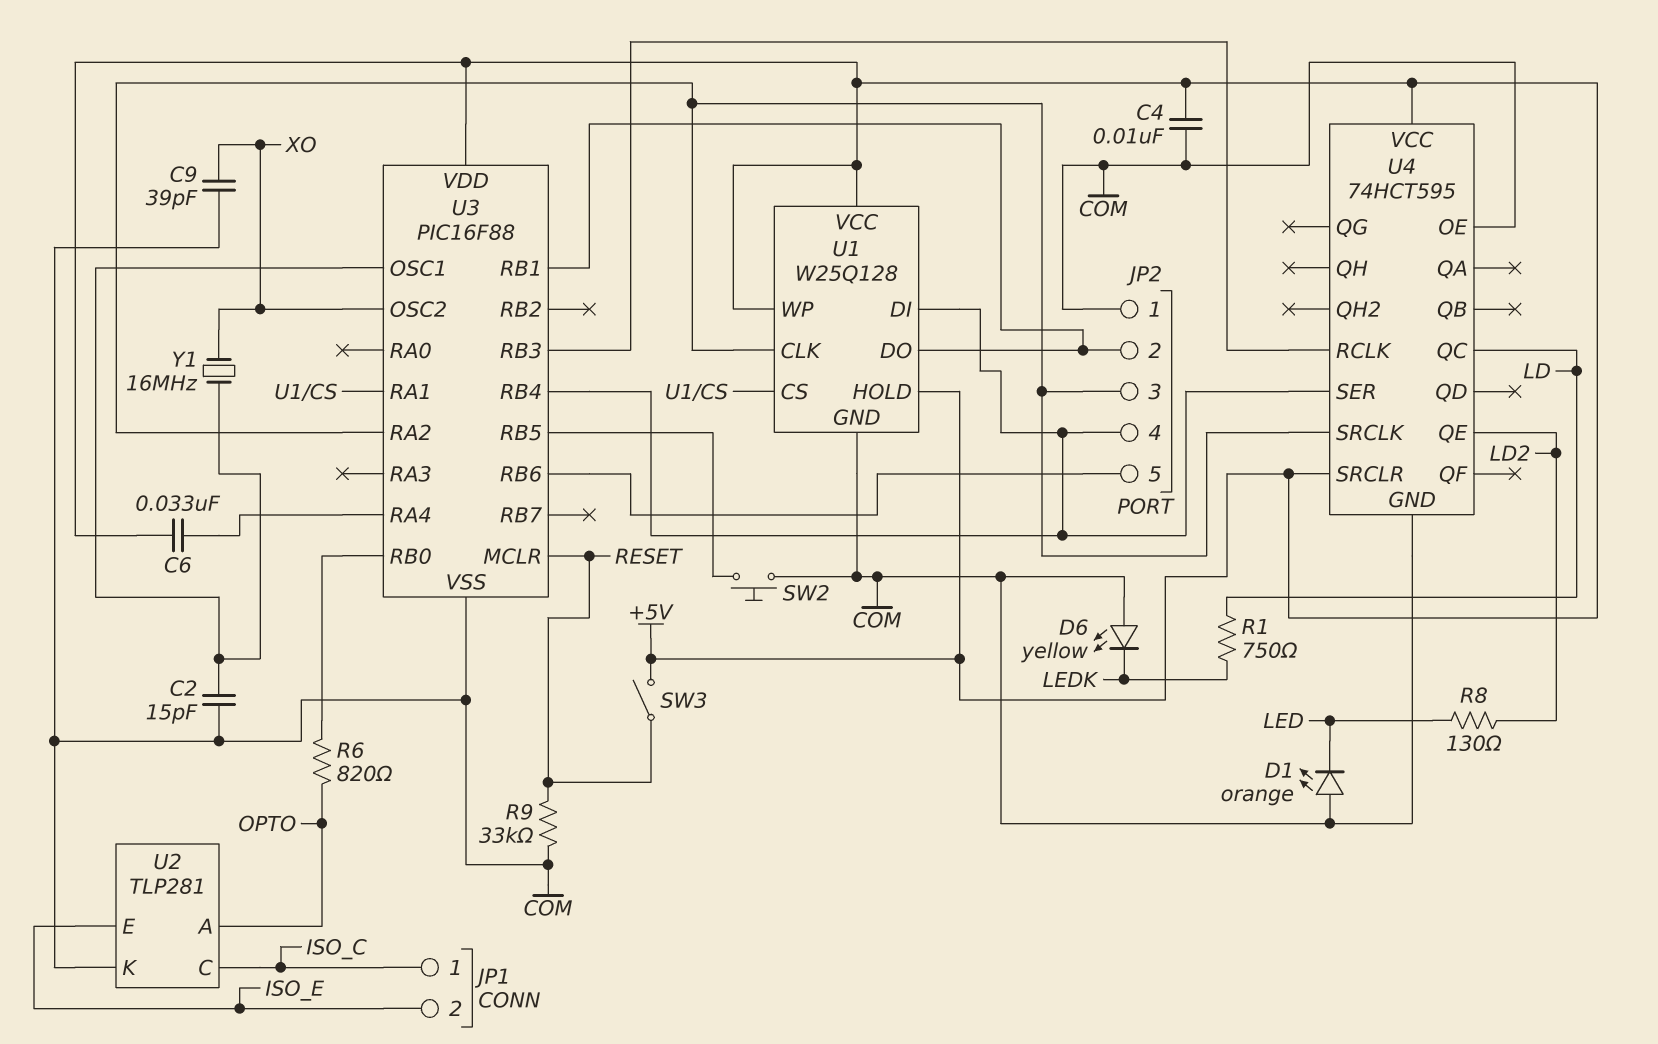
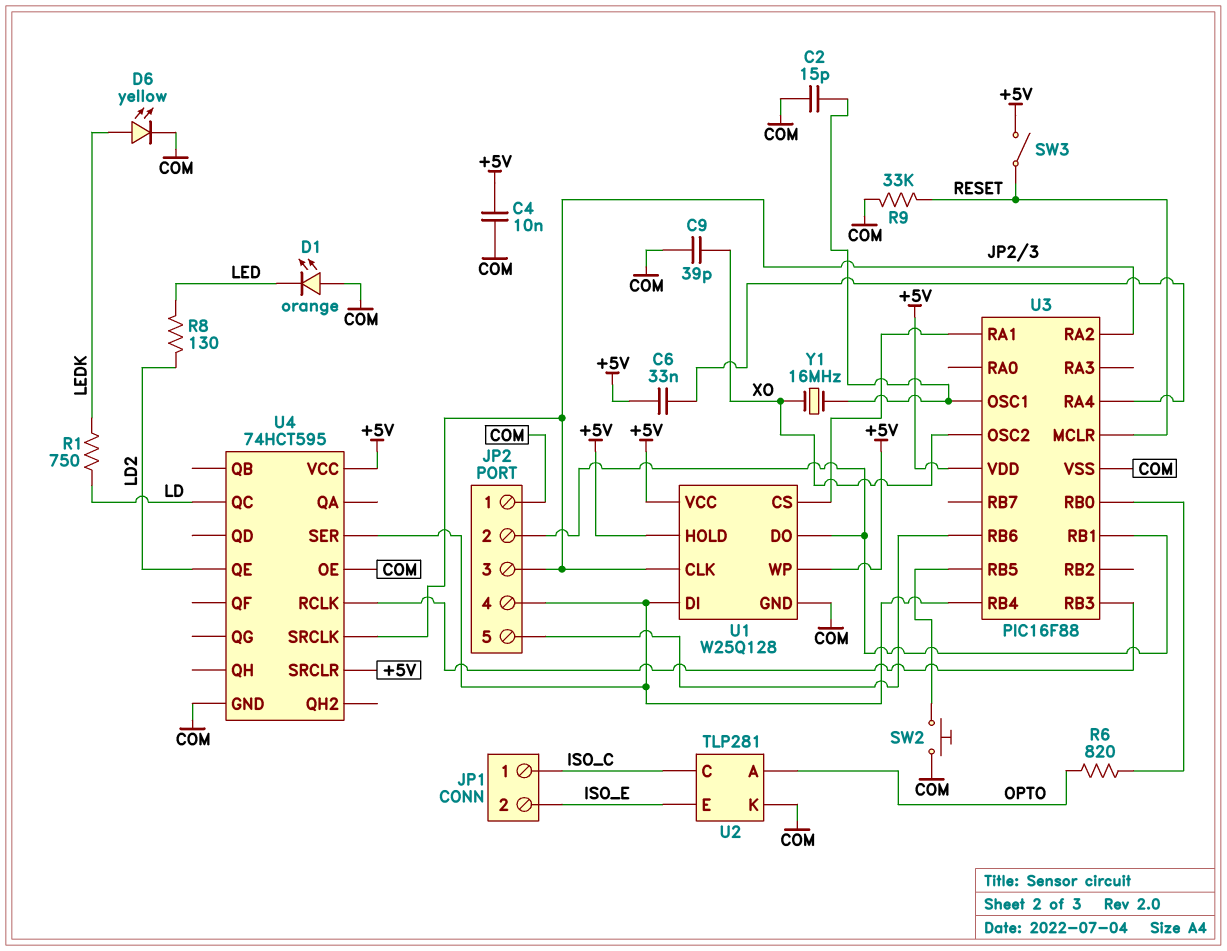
D6: LED yellow (A COM, K LEDK) -> LED yellow (A LEDK, K COM)

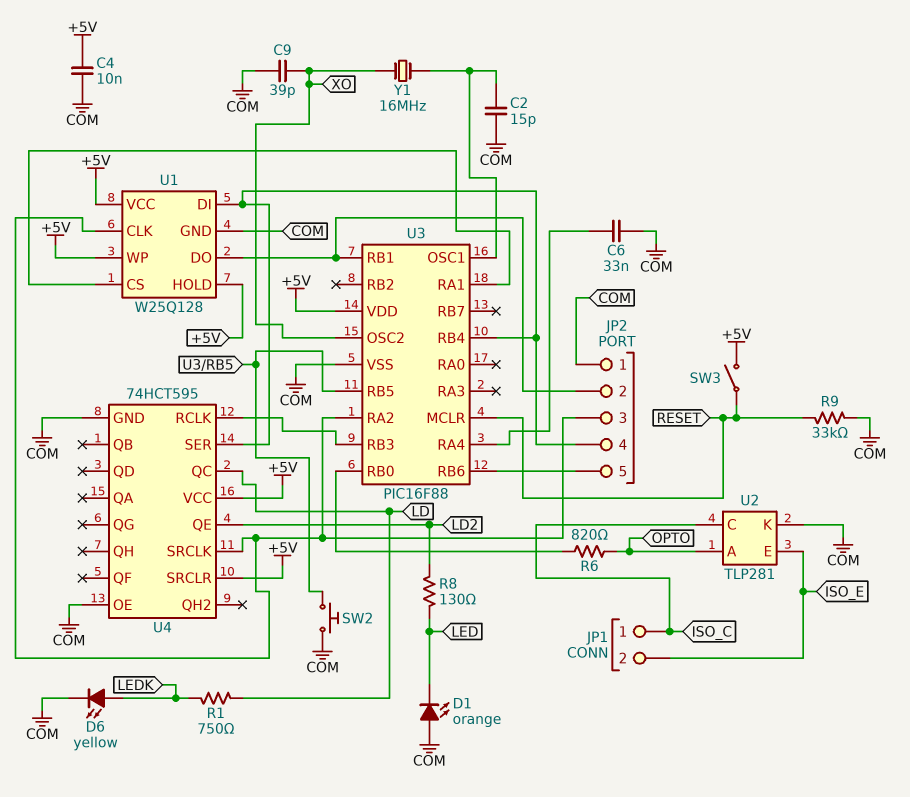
C6: 33nF (+5V, U3/RA4) -> 33nF (COM, U3/RA4)

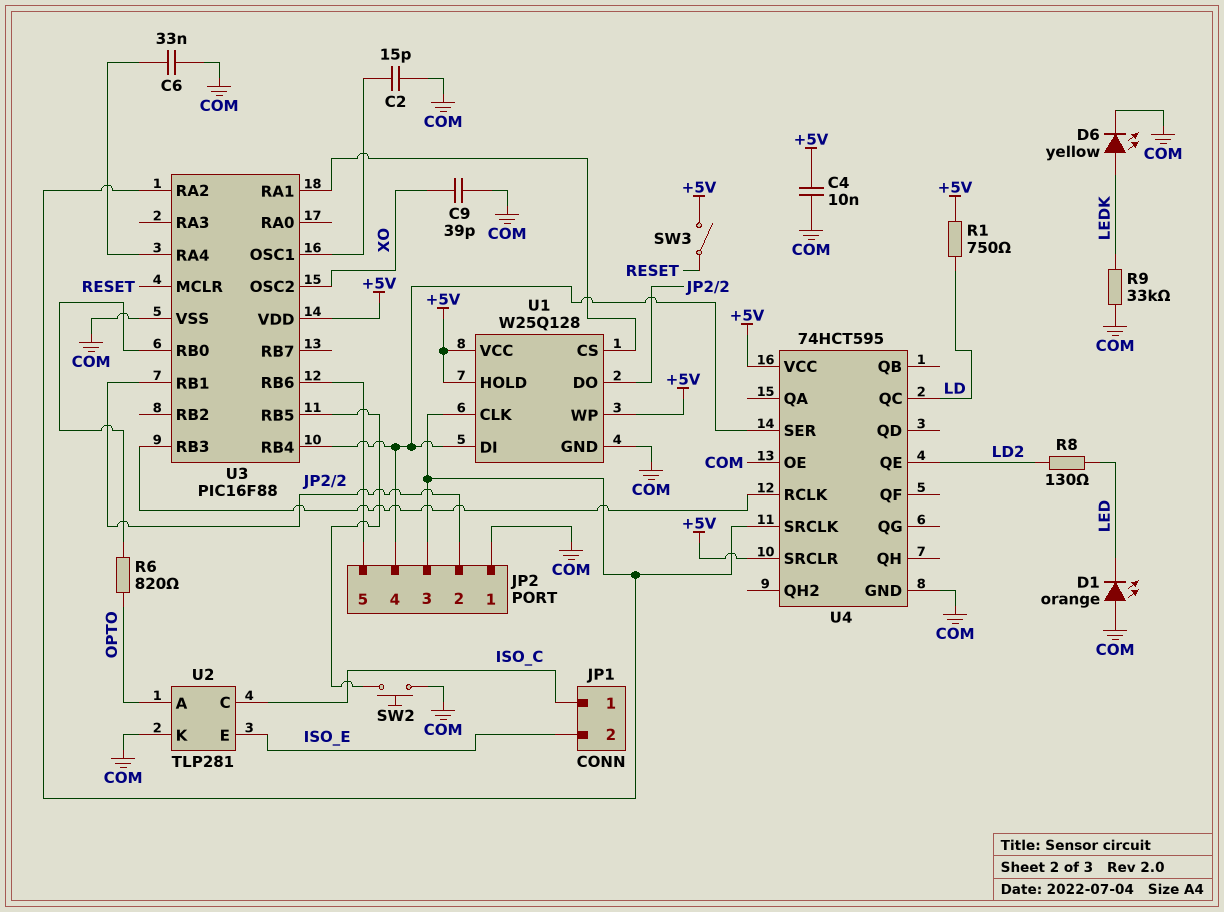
R1: 750 (LD, LEDK) -> 750 (+5V, LD)
R9: 33k (COM, RESET) -> 33k (COM, LEDK)
Y1: 16MHz (U3/OSC1, XO) -> none

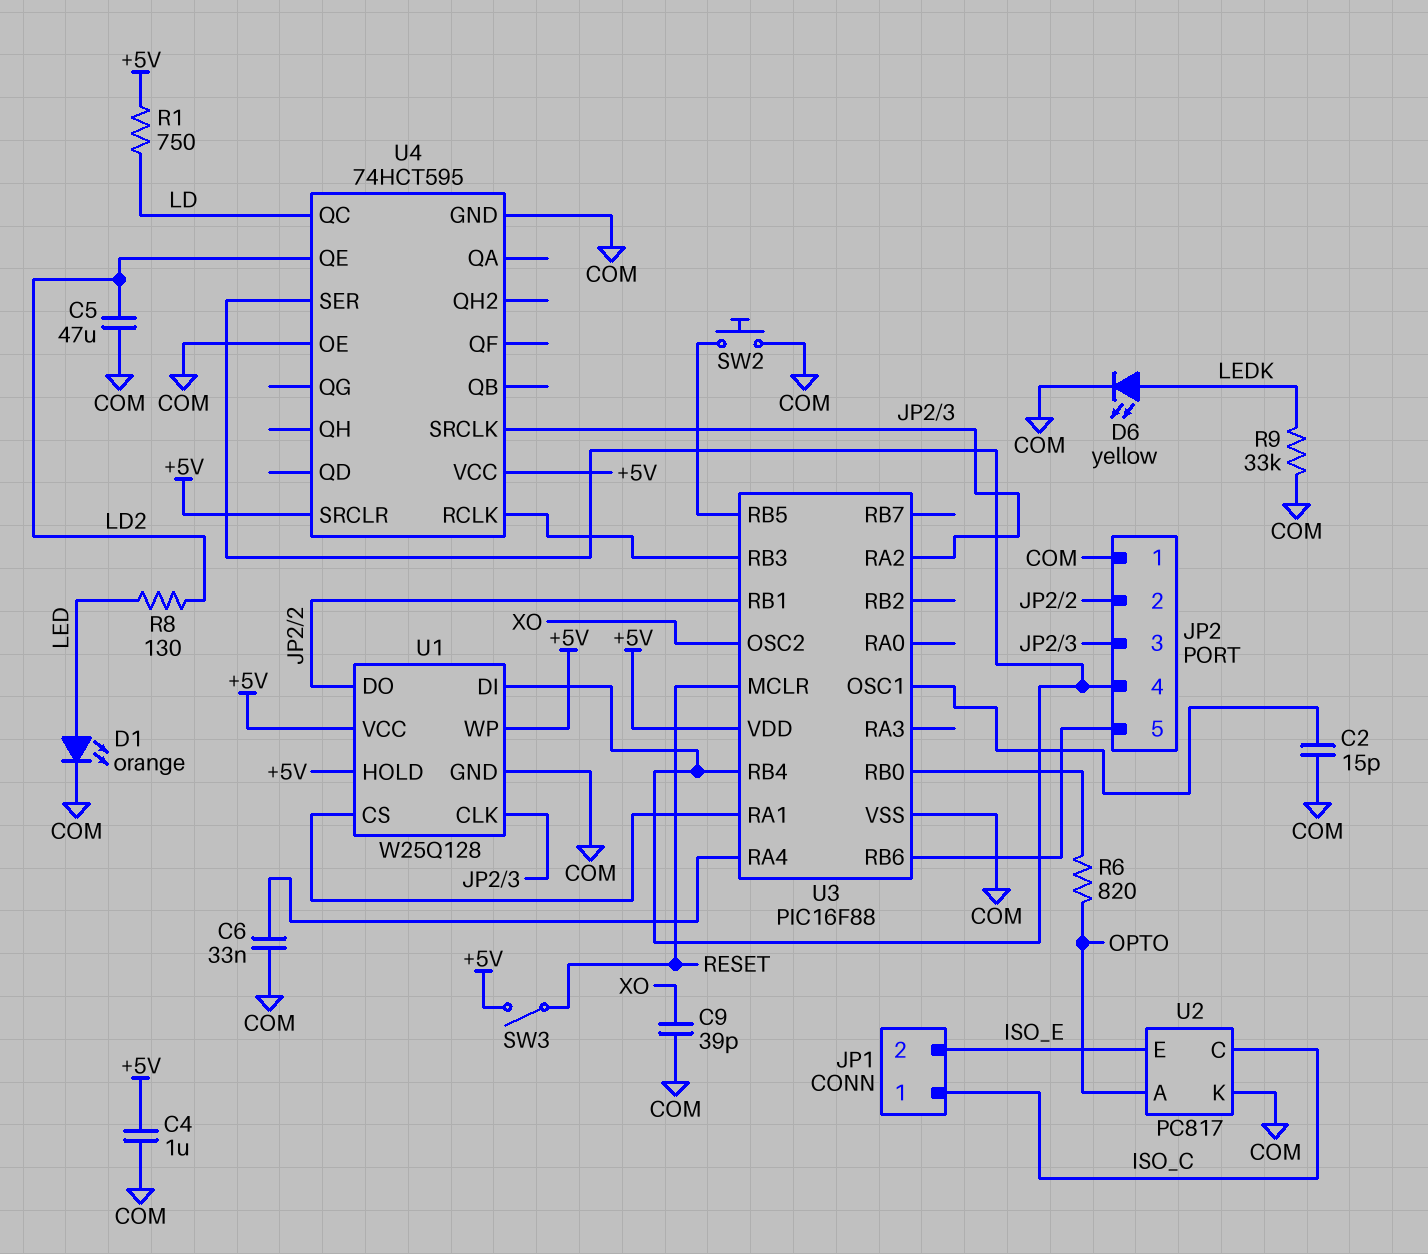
C4: 10nF (+5V, COM) -> 1uF (+5V, COM)
C5: none -> 47uF (COM, LD2)
D1: LED orange (A COM, K LED) -> LED orange (A LED, K COM)
U2: TLP281 -> PC817

